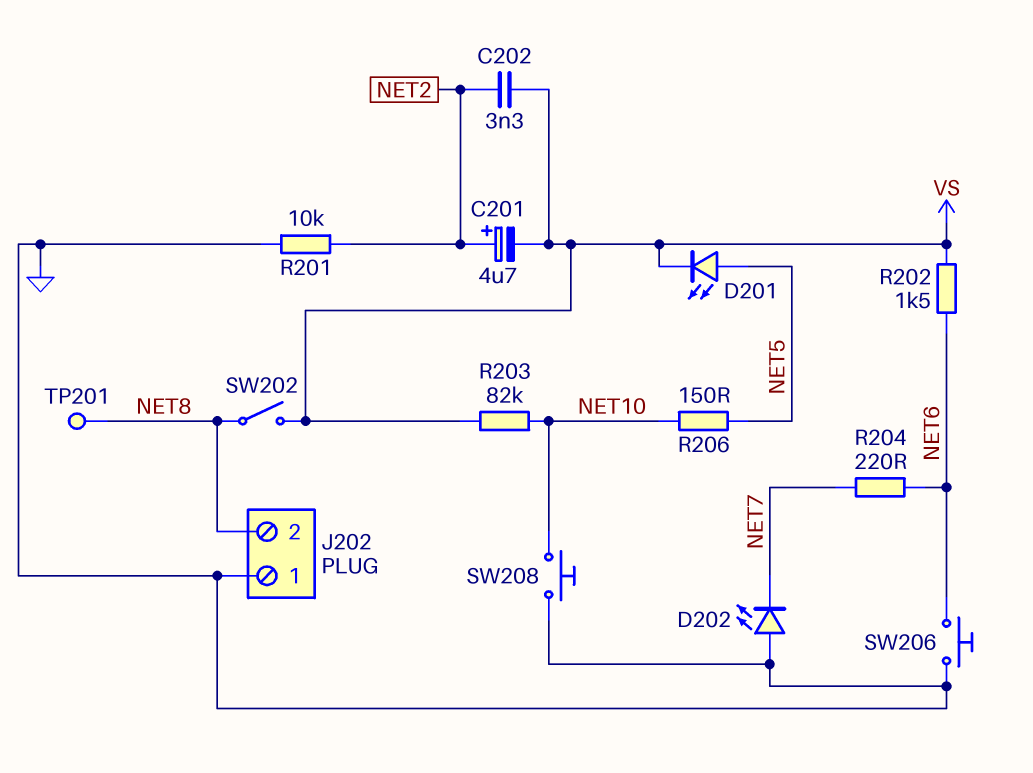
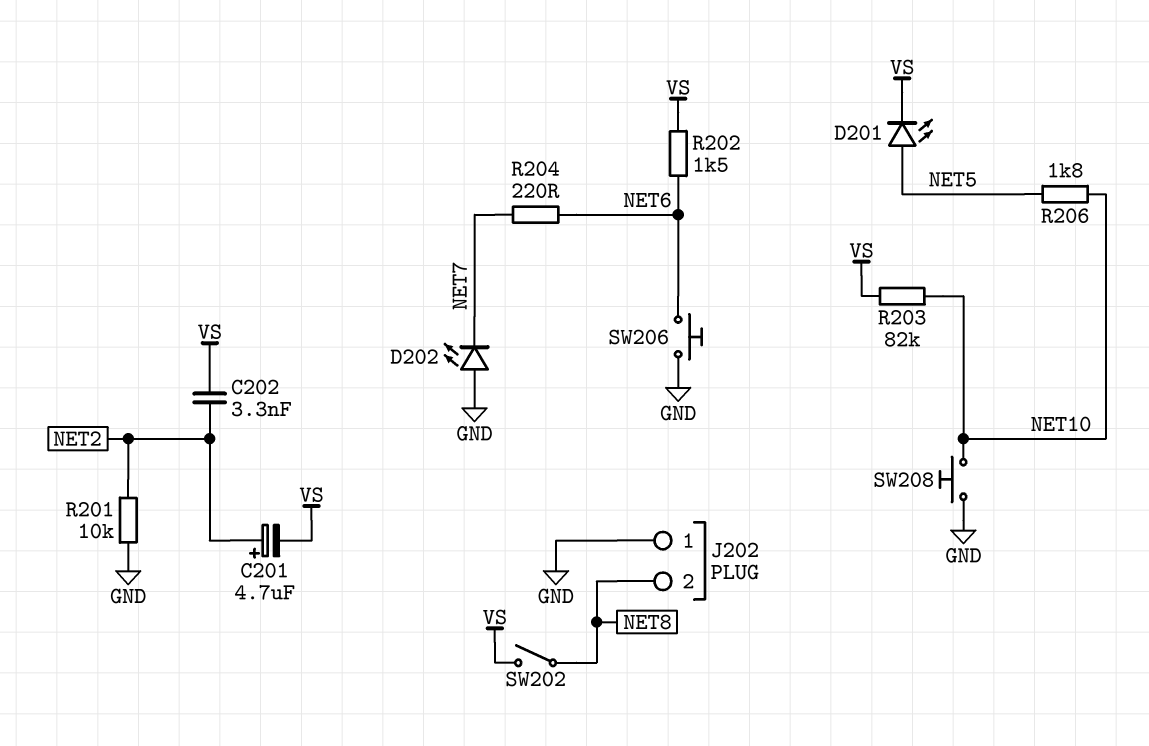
R206: 150 (NET5, NET10) -> 1.8k (NET5, NET10)
TP201: test point (NET8) -> none

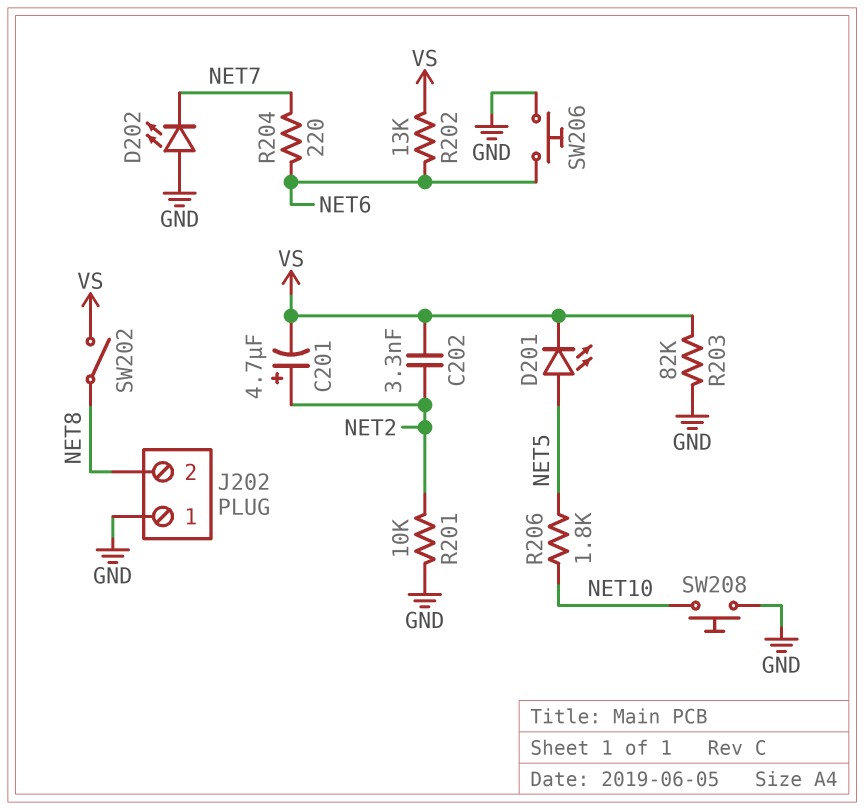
R202: 1.5k (NET6, VS) -> 13k (NET6, VS)
R203: 82k (NET10, VS) -> 82k (GND, VS)

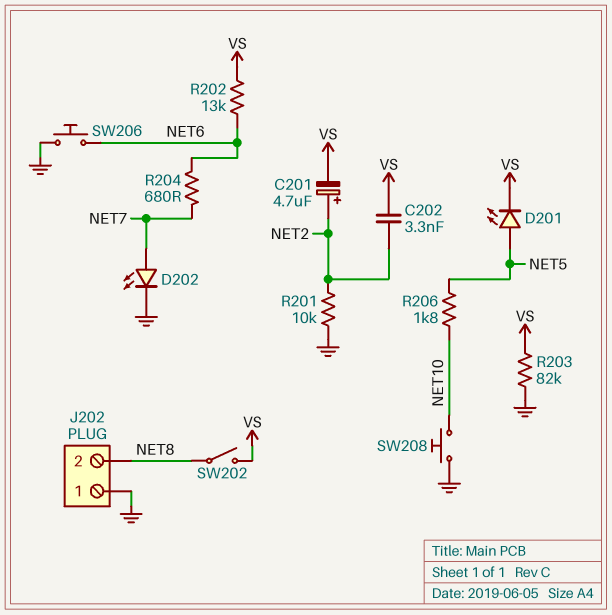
D202: LED (A GND, K NET7) -> LED (A NET7, K GND)
R204: 220 (NET6, NET7) -> 680 (NET6, NET7)

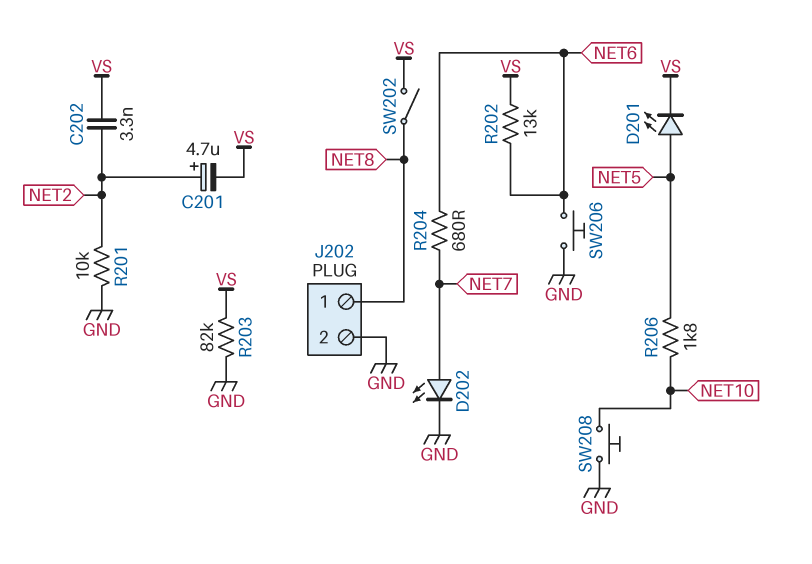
J202 pin 1: GND -> NET8
J202 pin 2: NET8 -> GND

